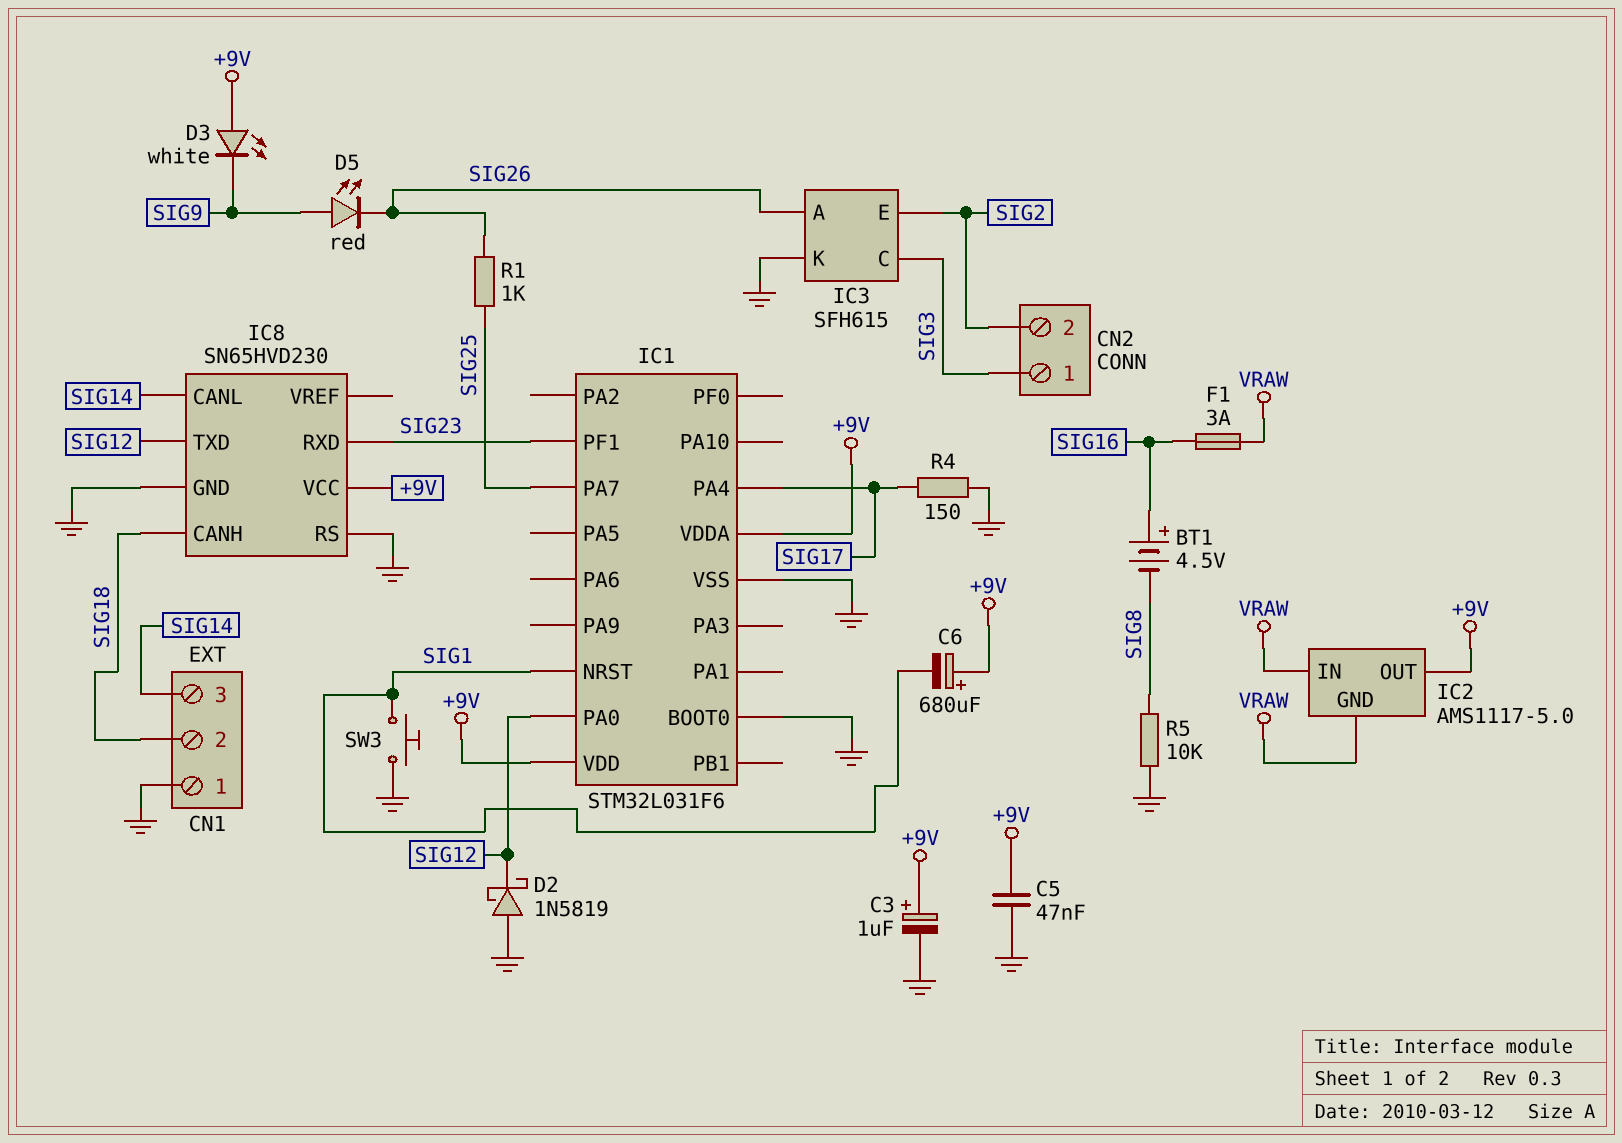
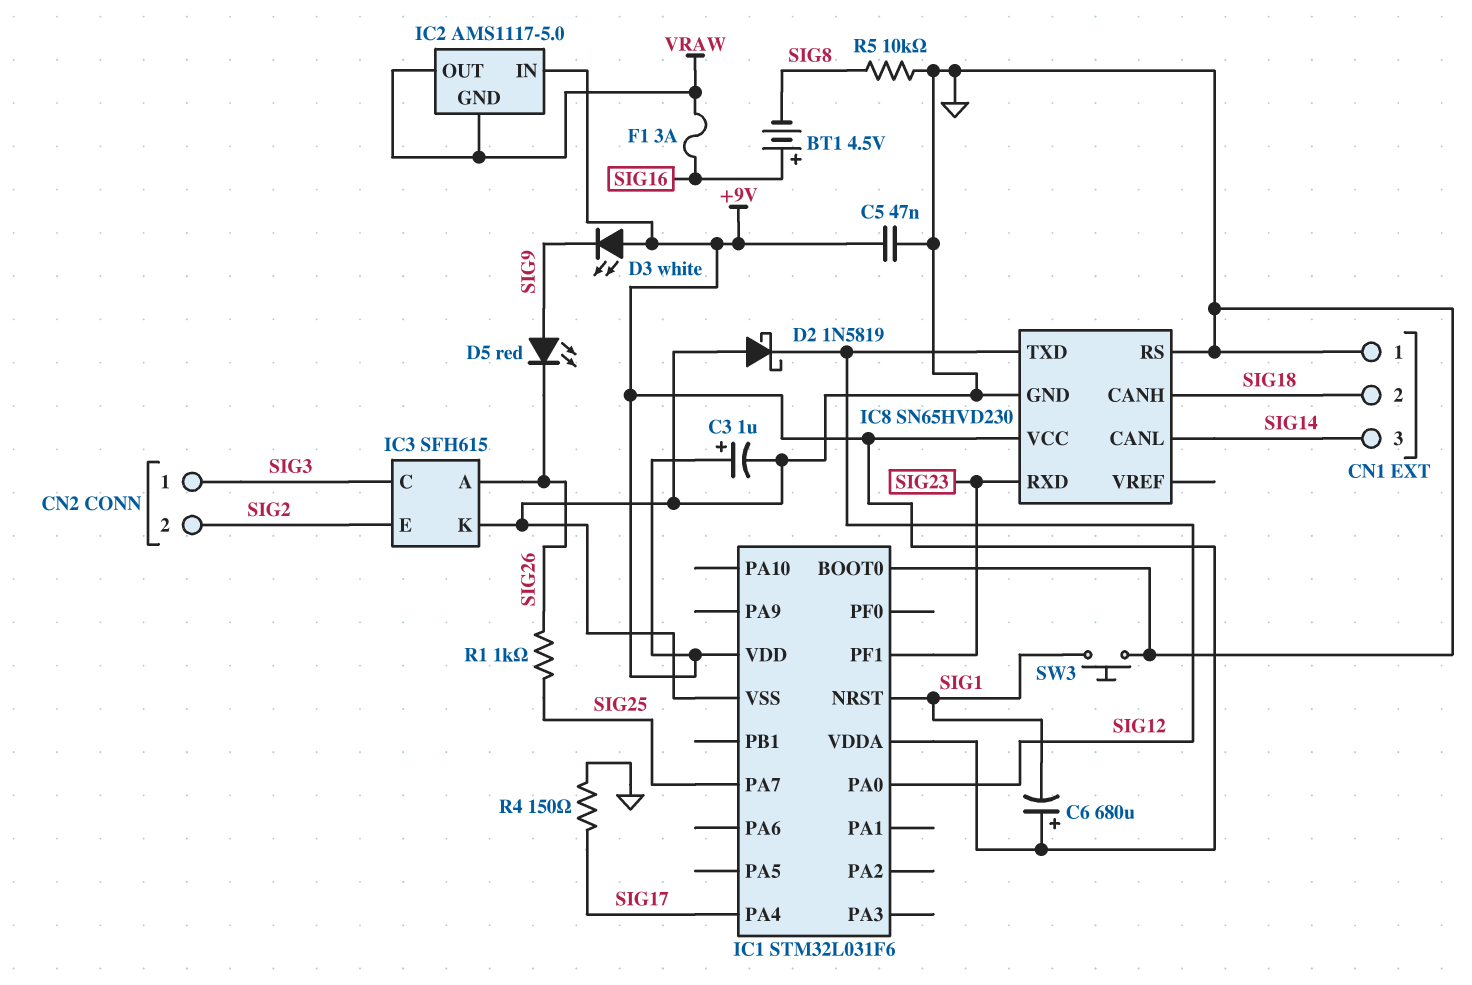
IC2 pin IN: VRAW -> +9V
IC2 pin OUT: +9V -> VRAW

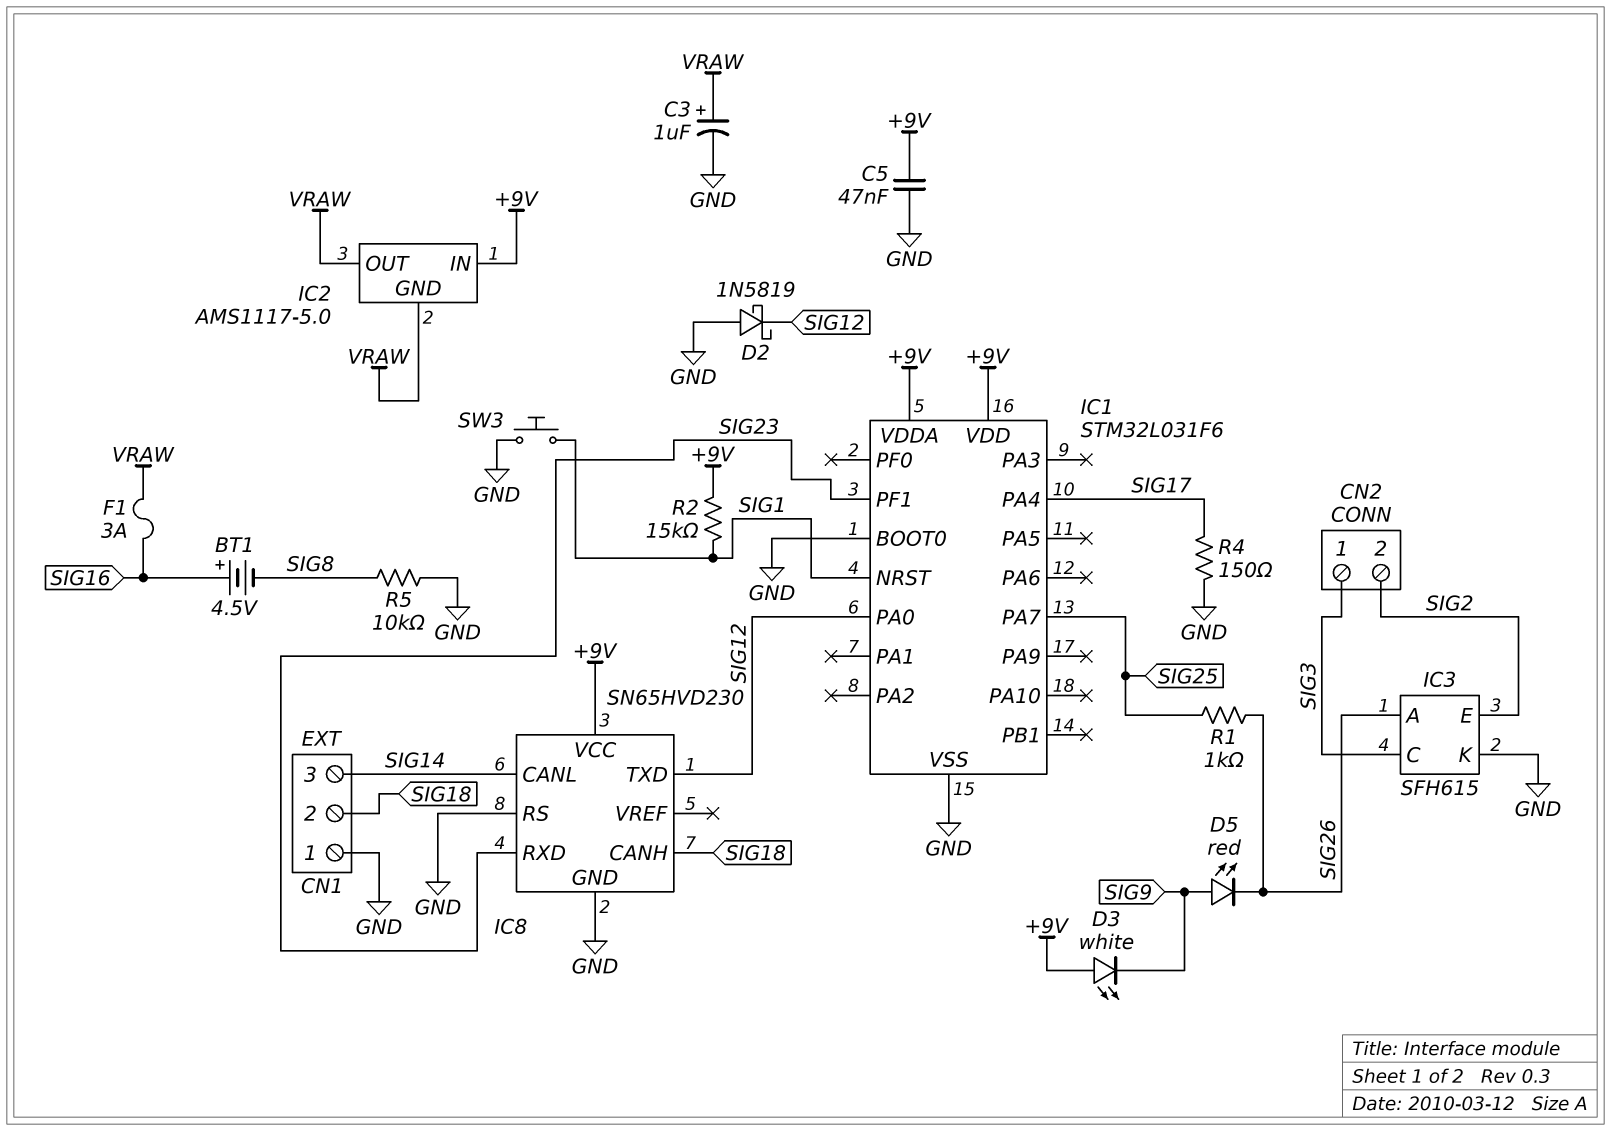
C3: 1uF (plus +9V, minus GND) -> 1uF (plus VRAW, minus GND)
C6: 680uF (plus +9V, minus SIG1) -> none
R2: none -> 15k (+9V, SIG1)

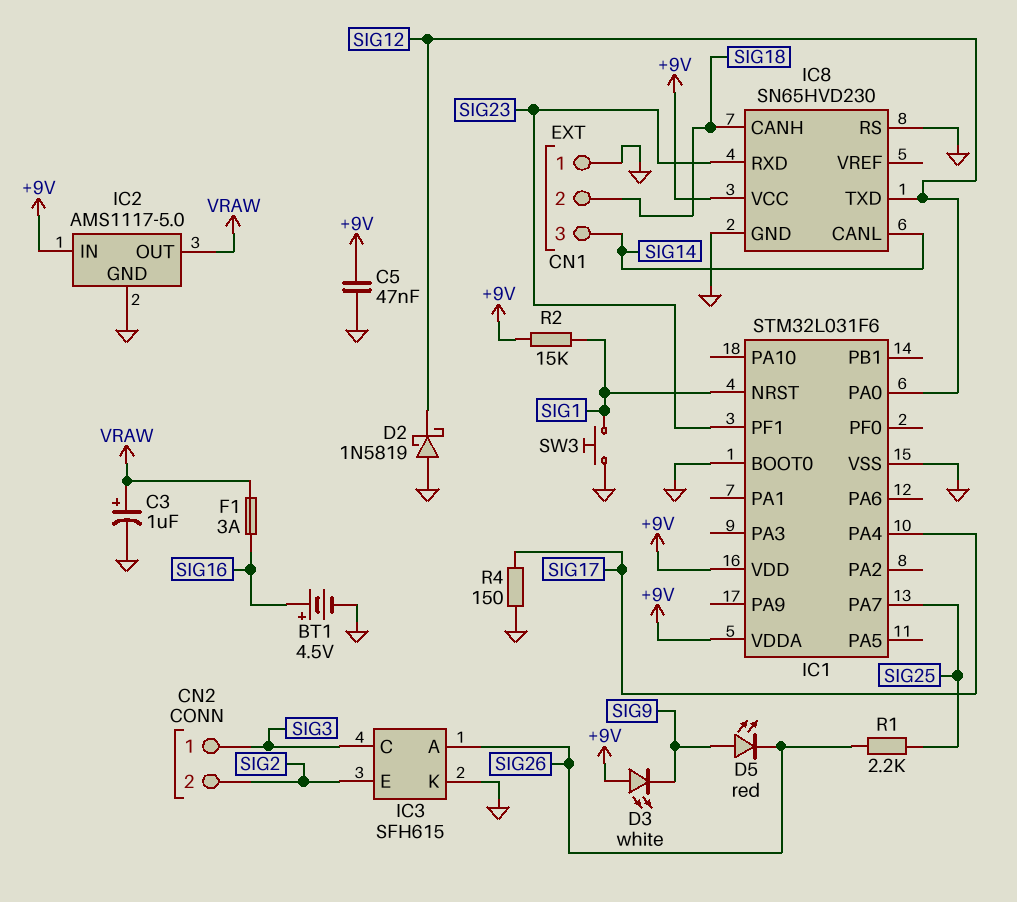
BT1: 4.5V (plus SIG16, minus SIG8) -> 4.5V (plus SIG16, minus GND)
IC2 pin GND: VRAW -> GND
R1: 1k (SIG25, SIG26) -> 2.2k (SIG25, SIG26)
R5: 10k (GND, SIG8) -> none

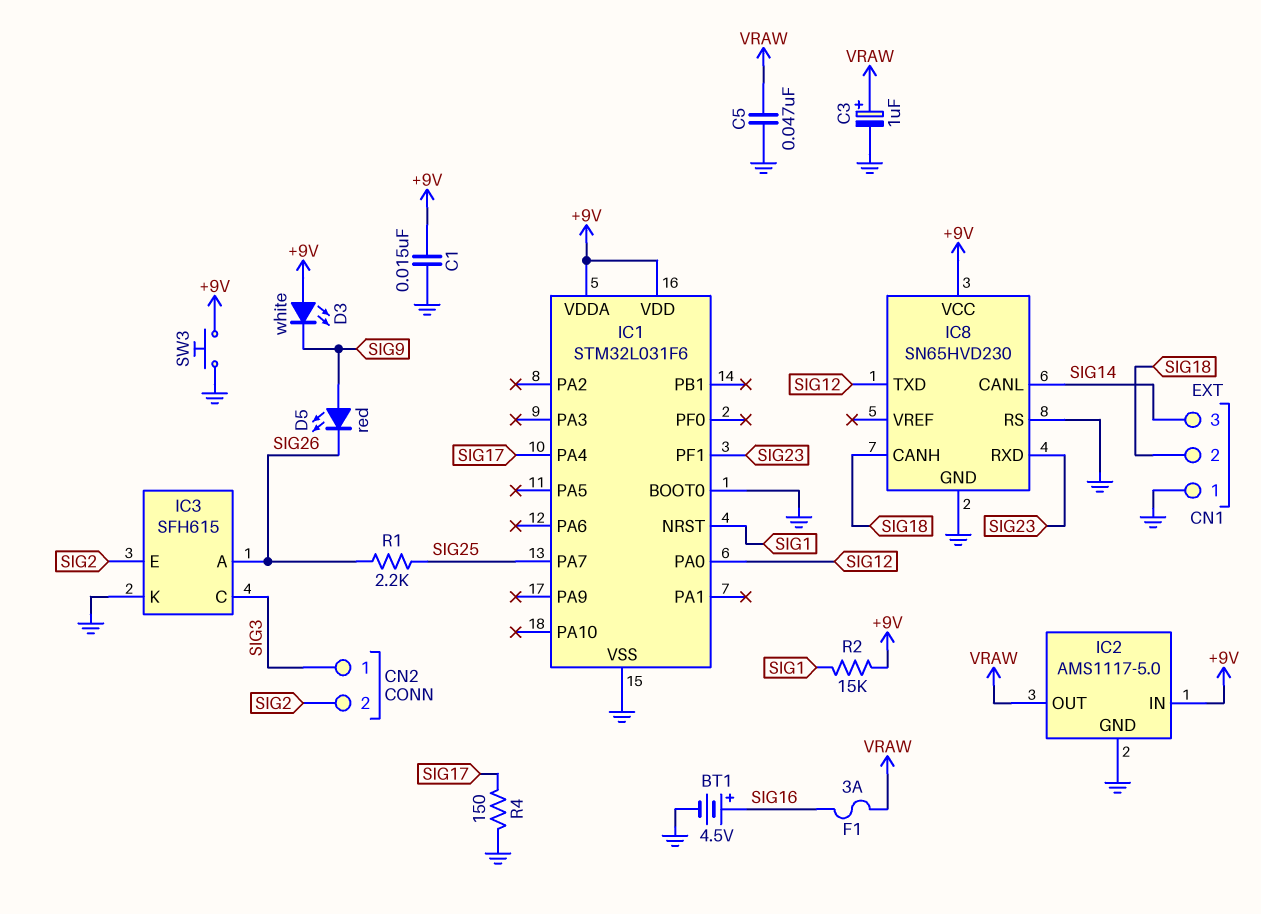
C1: none -> 15nF (+9V, GND)
C5: 47nF (+9V, GND) -> 47nF (GND, VRAW)
D2: schottky 1N5819 (A GND, K SIG12) -> none
SW3: button (GND, SIG1) -> button (+9V, GND)

